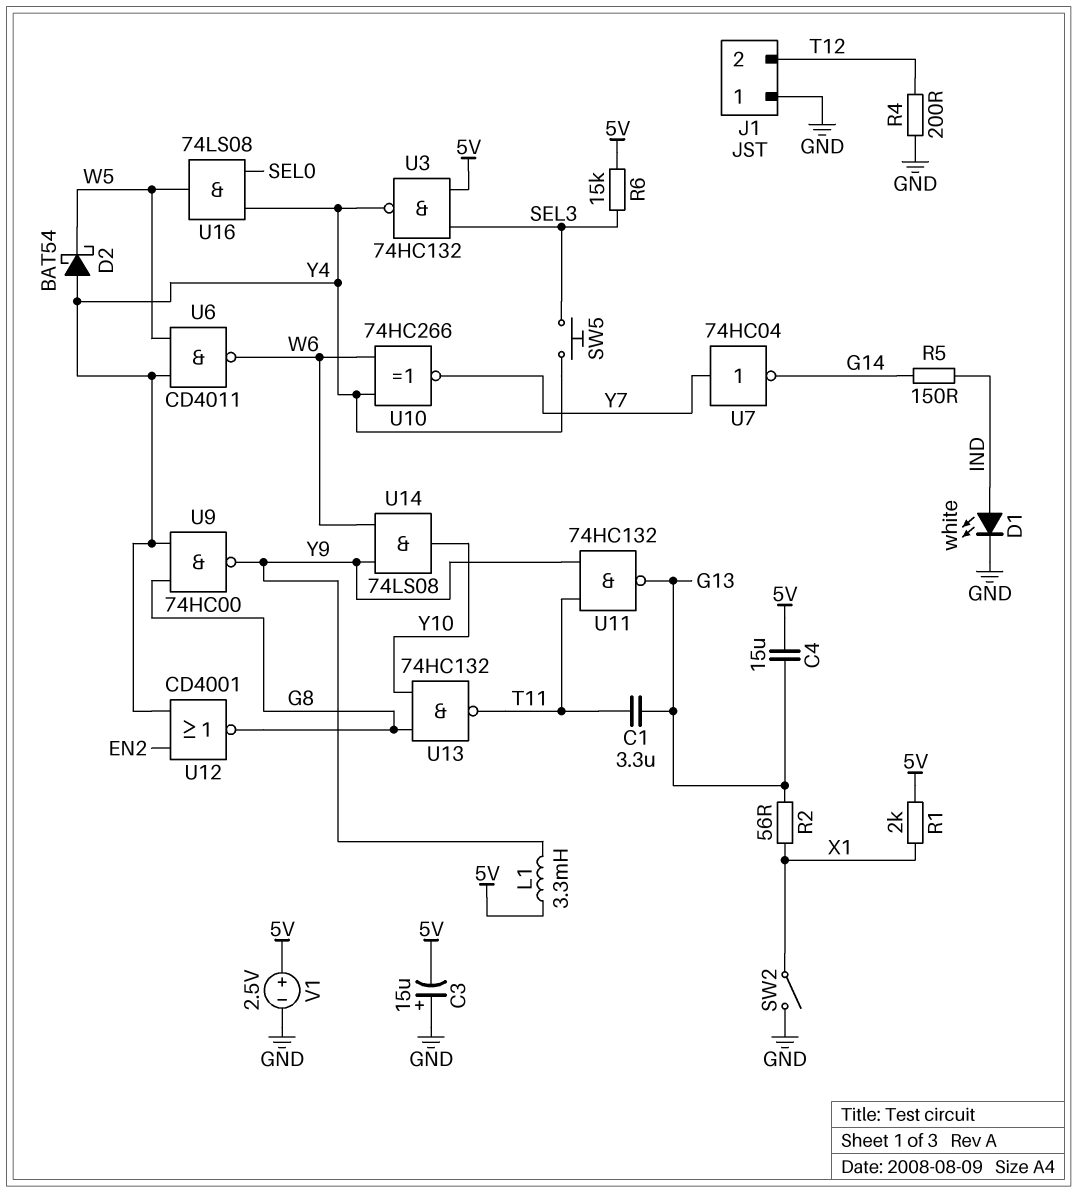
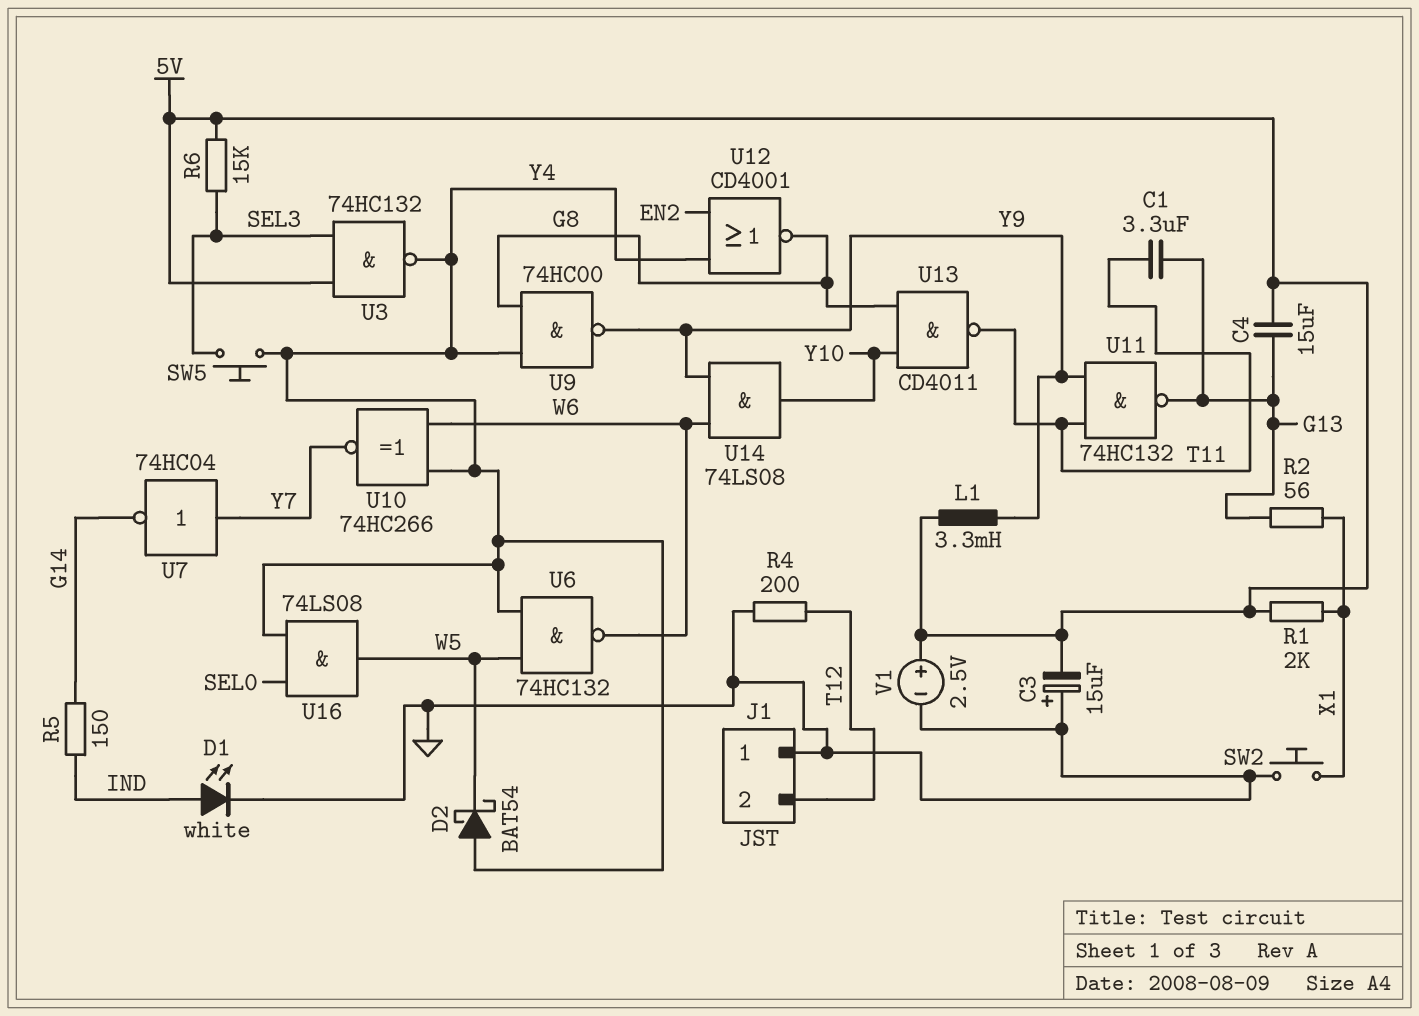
SW2: switch (GND, X1) -> button (GND, X1)
U6: NAND CD4011 (in W5, in Y4, out W6) -> NAND 74HC132 (in W5, in Y4, out W6)
U13: NAND 74HC132 (in G8, in Y10, out T11) -> NAND CD4011 (in G8, in Y10, out T11)

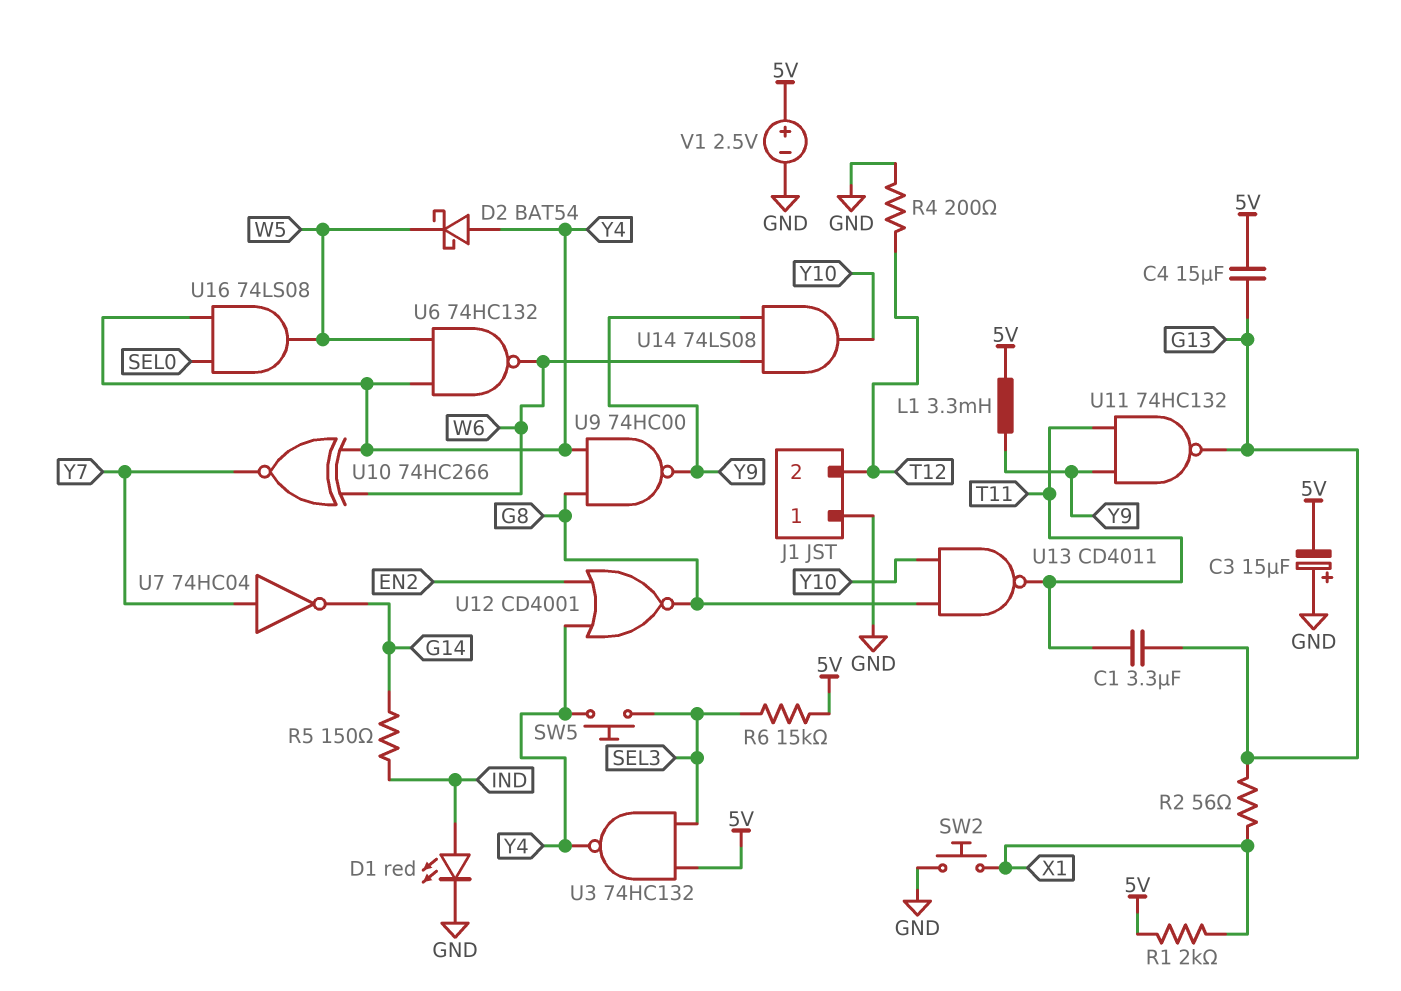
D1: LED white (A IND, K GND) -> LED red (A IND, K GND)

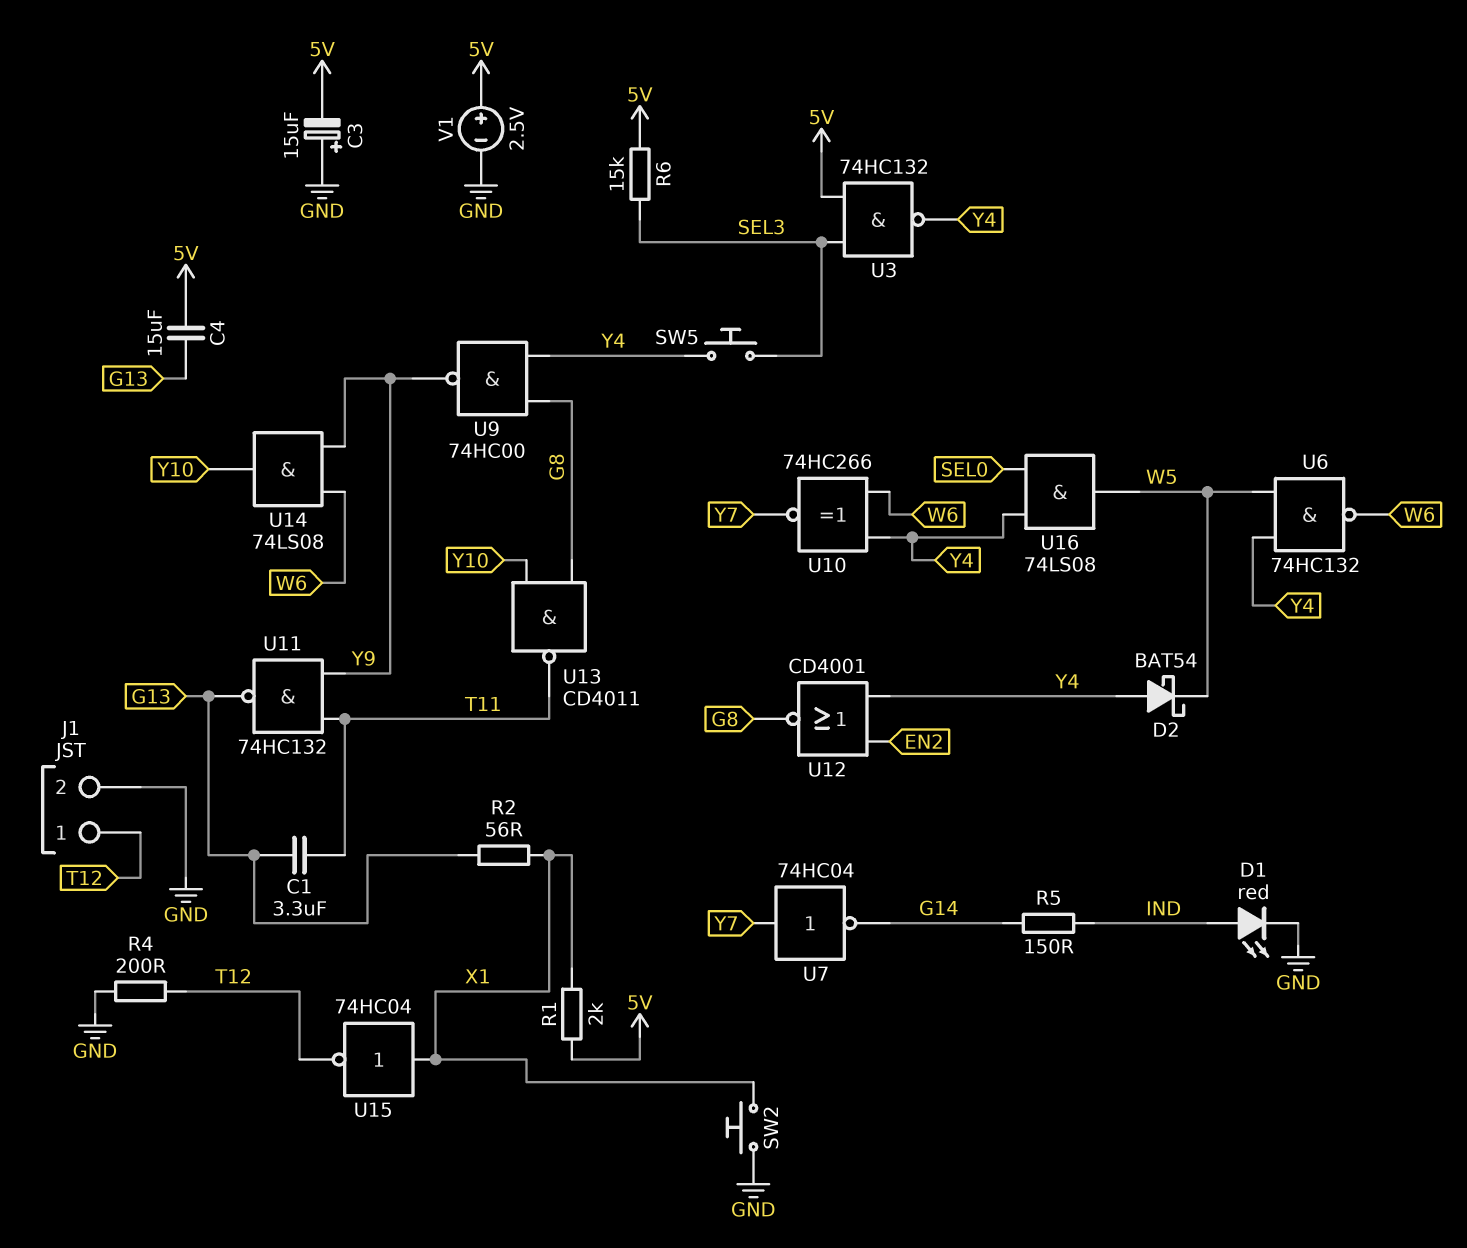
J1 pin 1: GND -> T12
J1 pin 2: T12 -> GND
L1: 3.3mH (5V, Y9) -> none
U15: none -> NOT 74HC04 (in X1, out T12)

